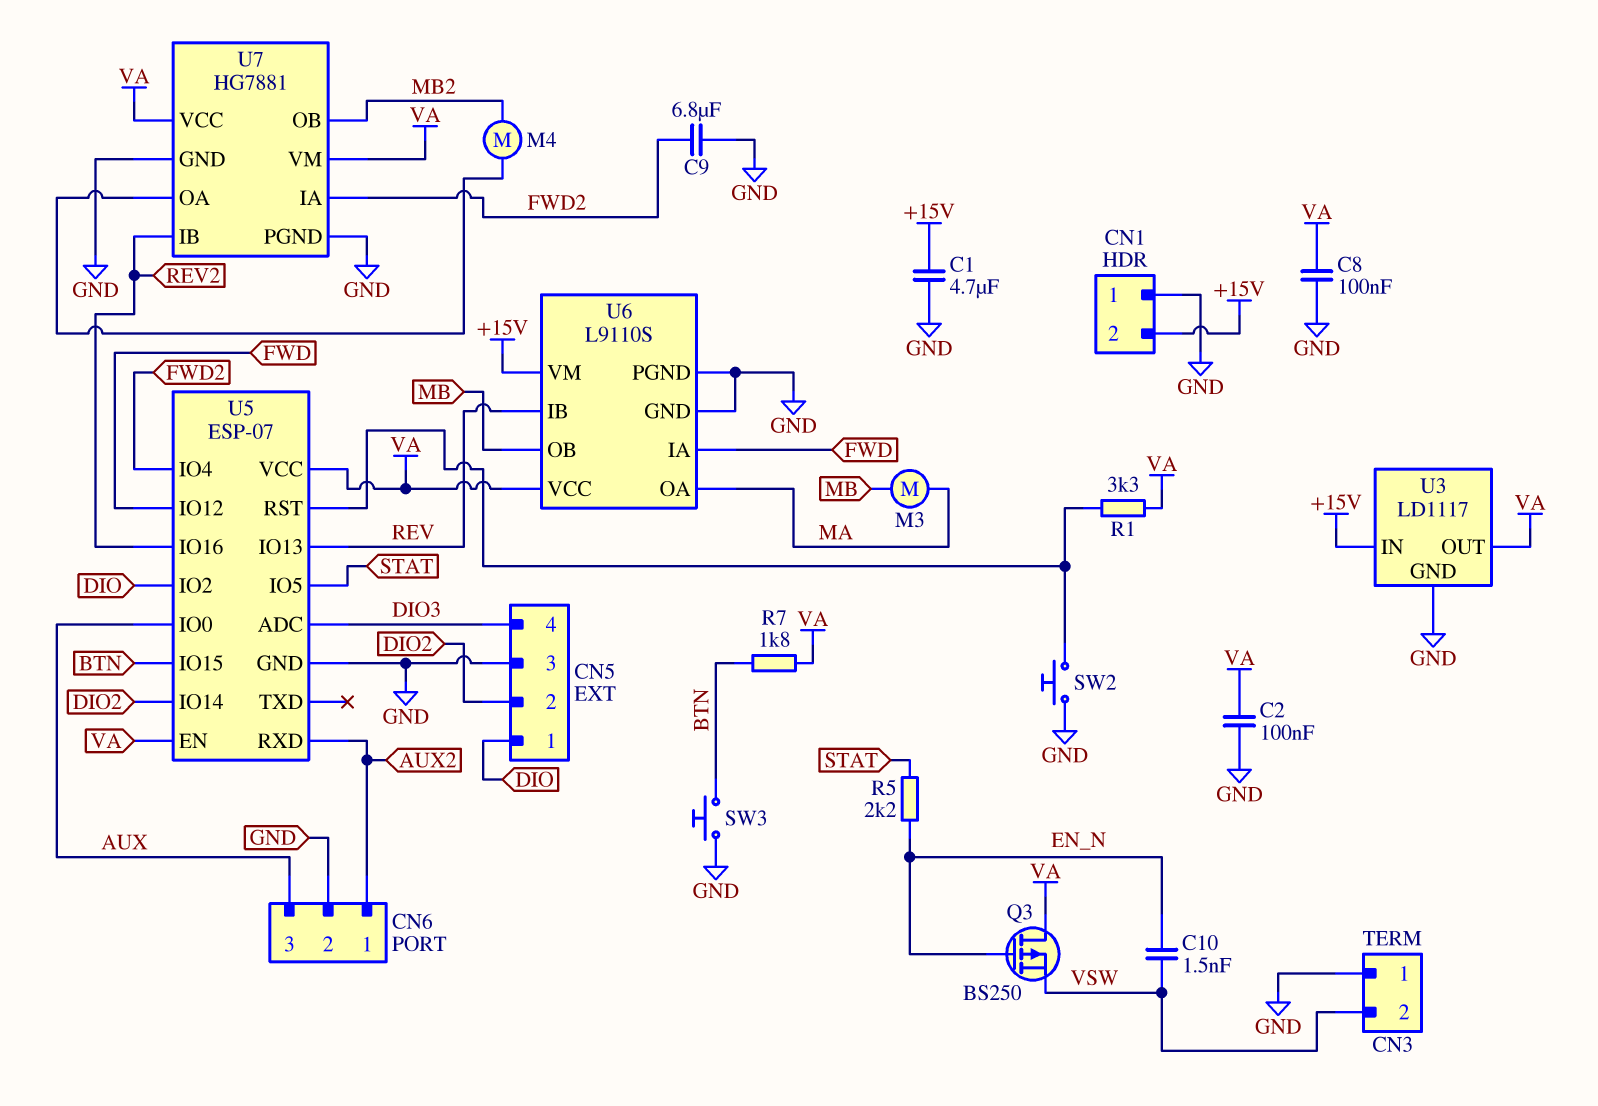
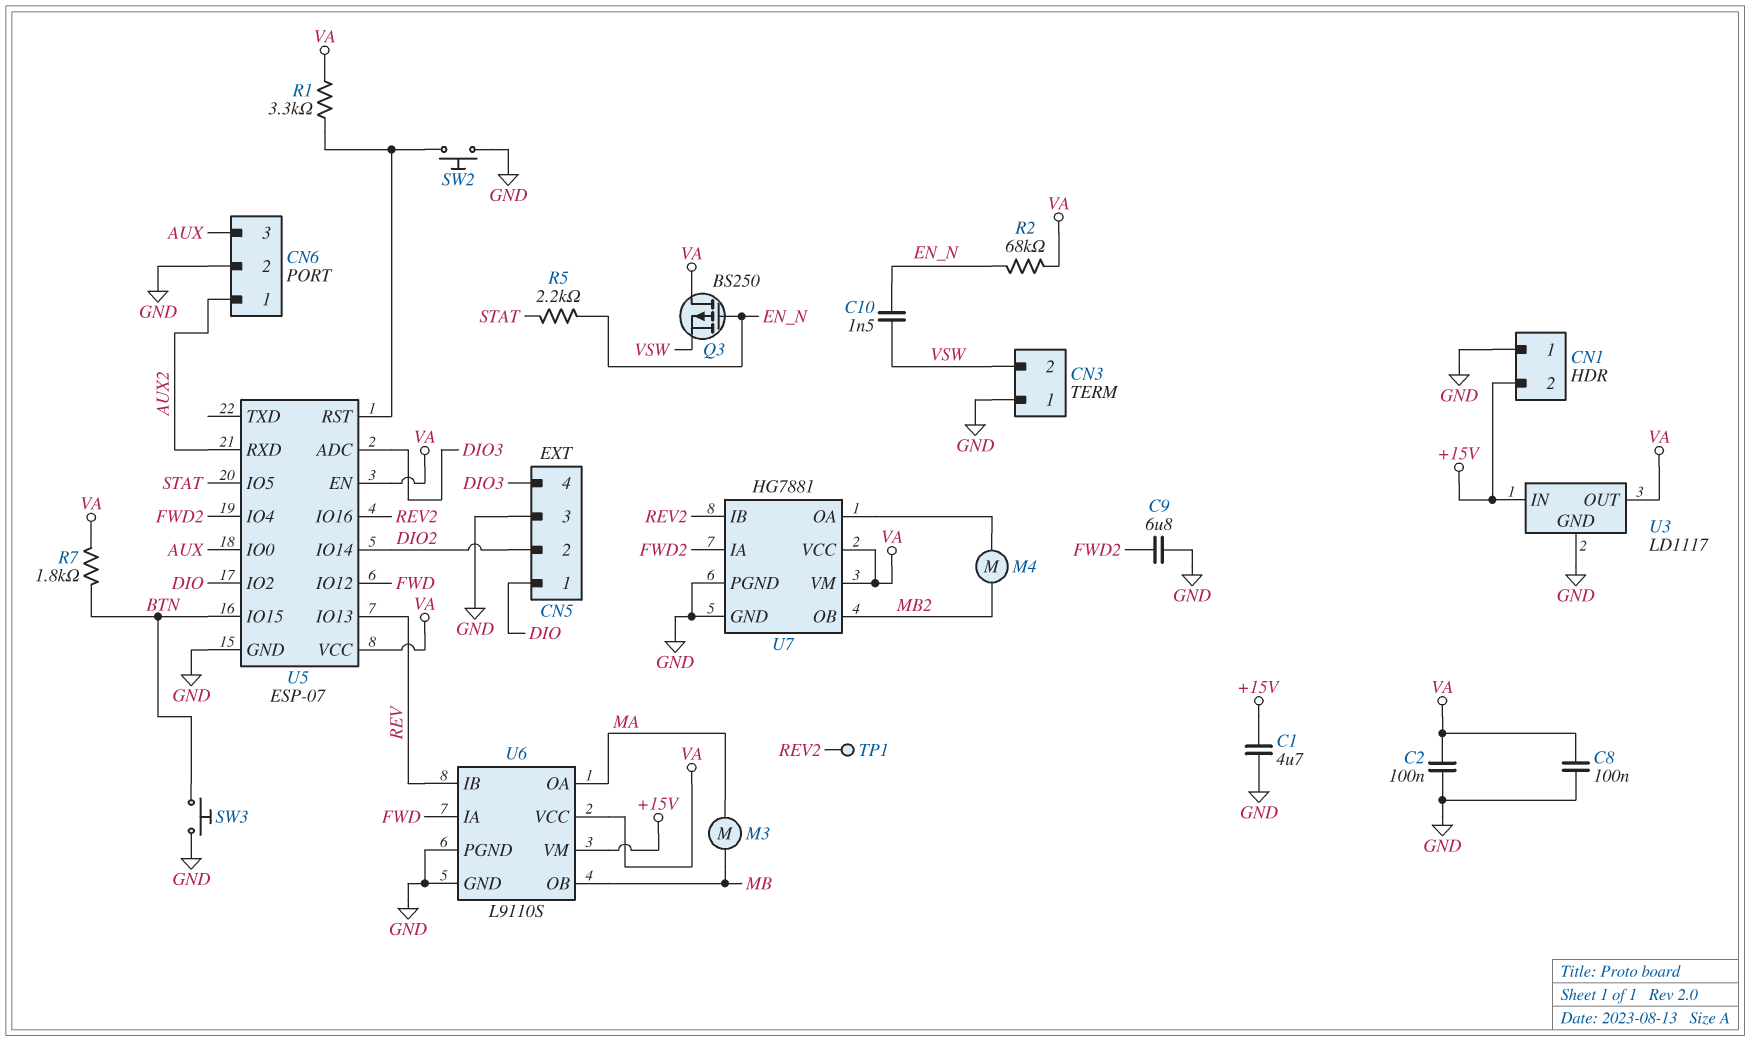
R2: none -> 68k (EN_N, VA)
TP1: none -> test point (REV2)

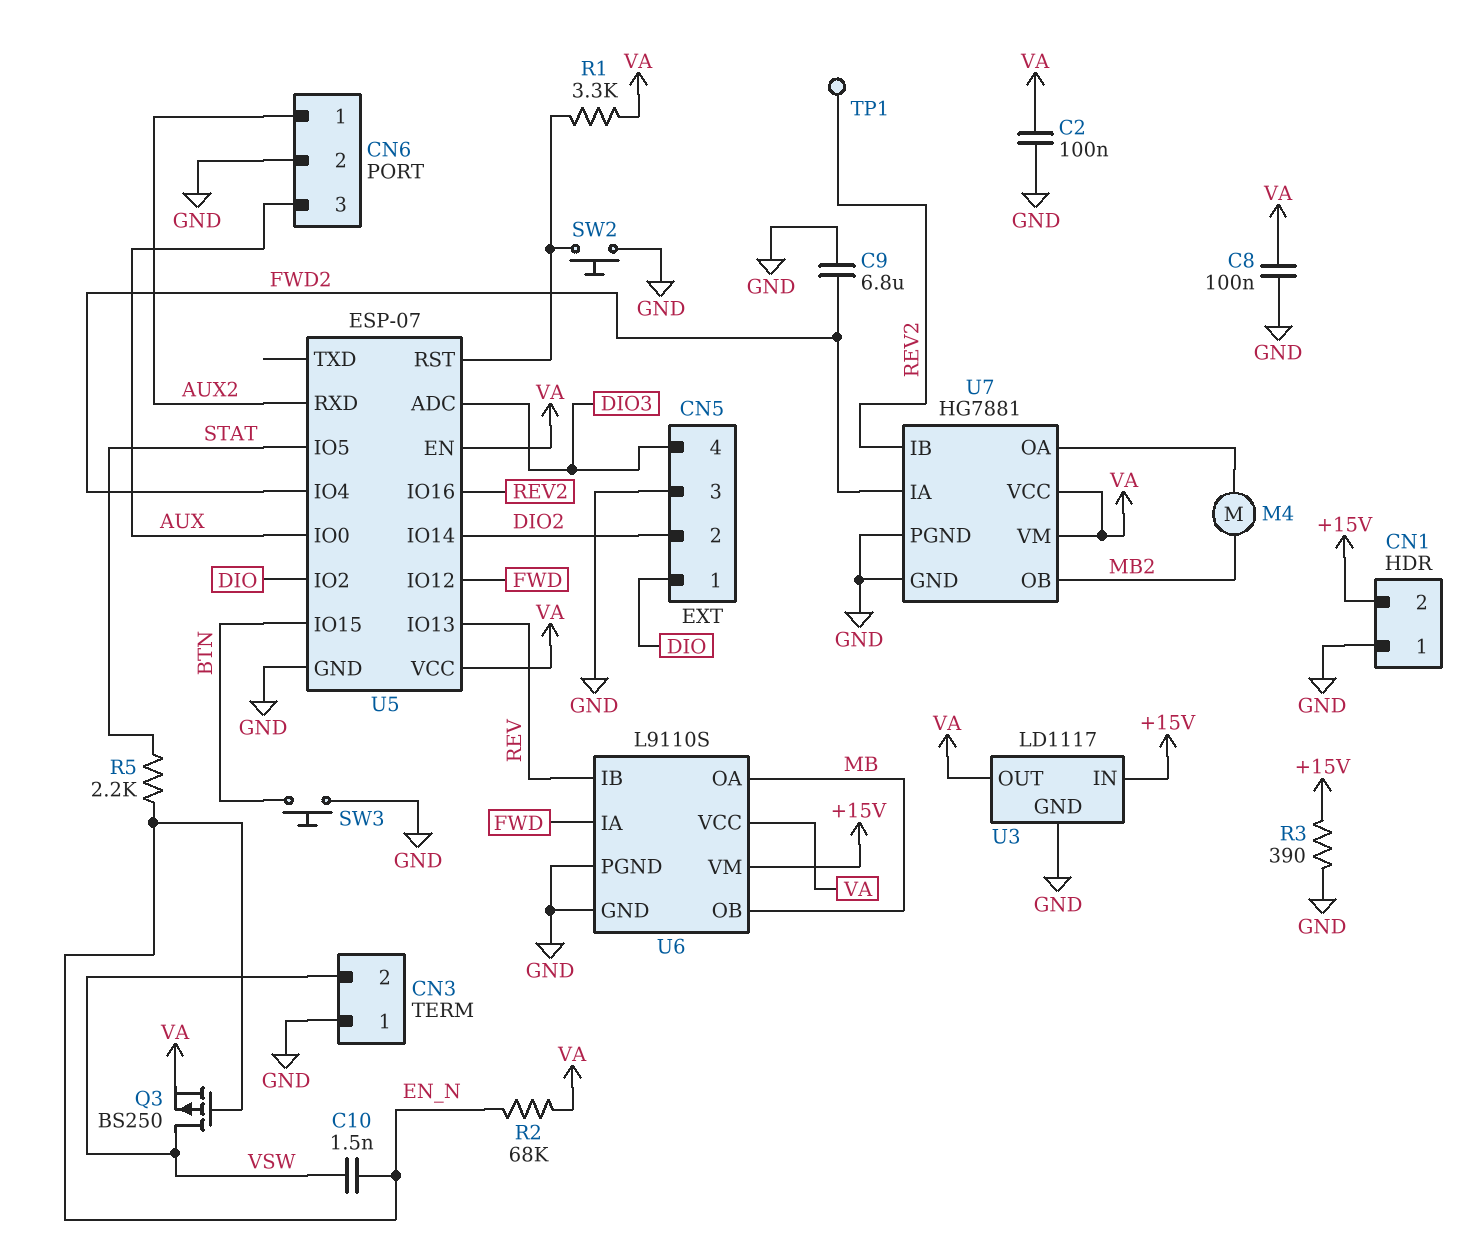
C1: 4.7uF (+15V, GND) -> none
M3: motor (MA, MB) -> none
Q3: PMOS BS250 (G EN_N, D VA, S VSW) -> PMOS BS250 (G EN_N, D VSW, S VA)
R3: none -> 390 (+15V, GND)
R7: 1.8k (BTN, VA) -> none
U6 pin OA: MA -> MB

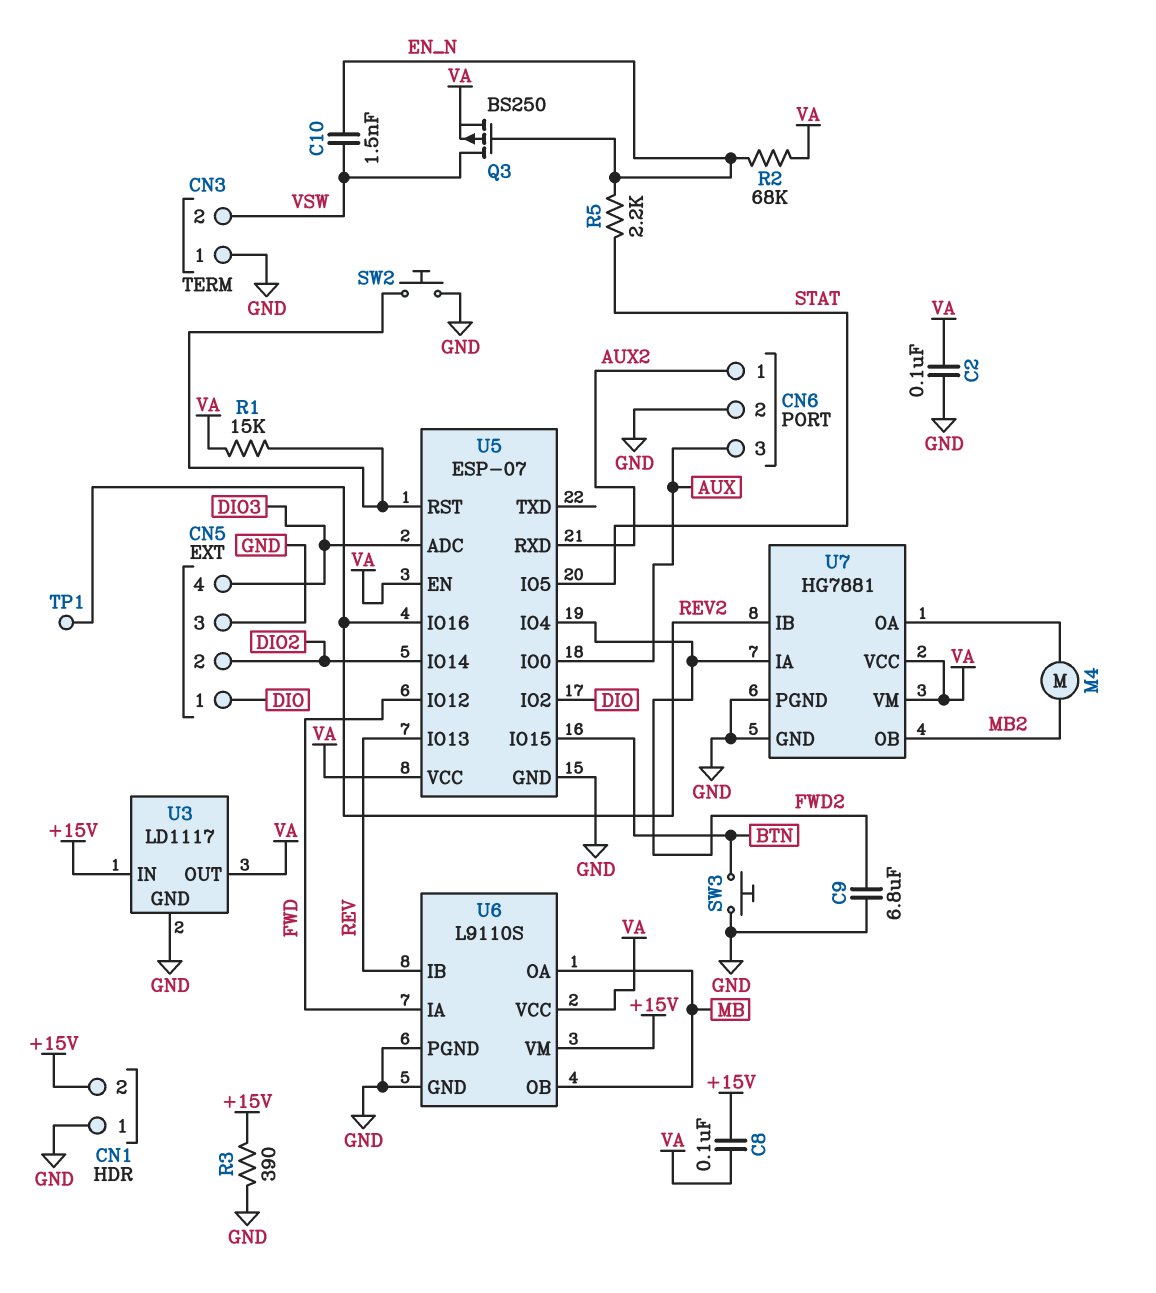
C8: 100nF (GND, VA) -> 100nF (+15V, VA)
R1: 3.3k (U5/RST, VA) -> 15k (U5/RST, VA)

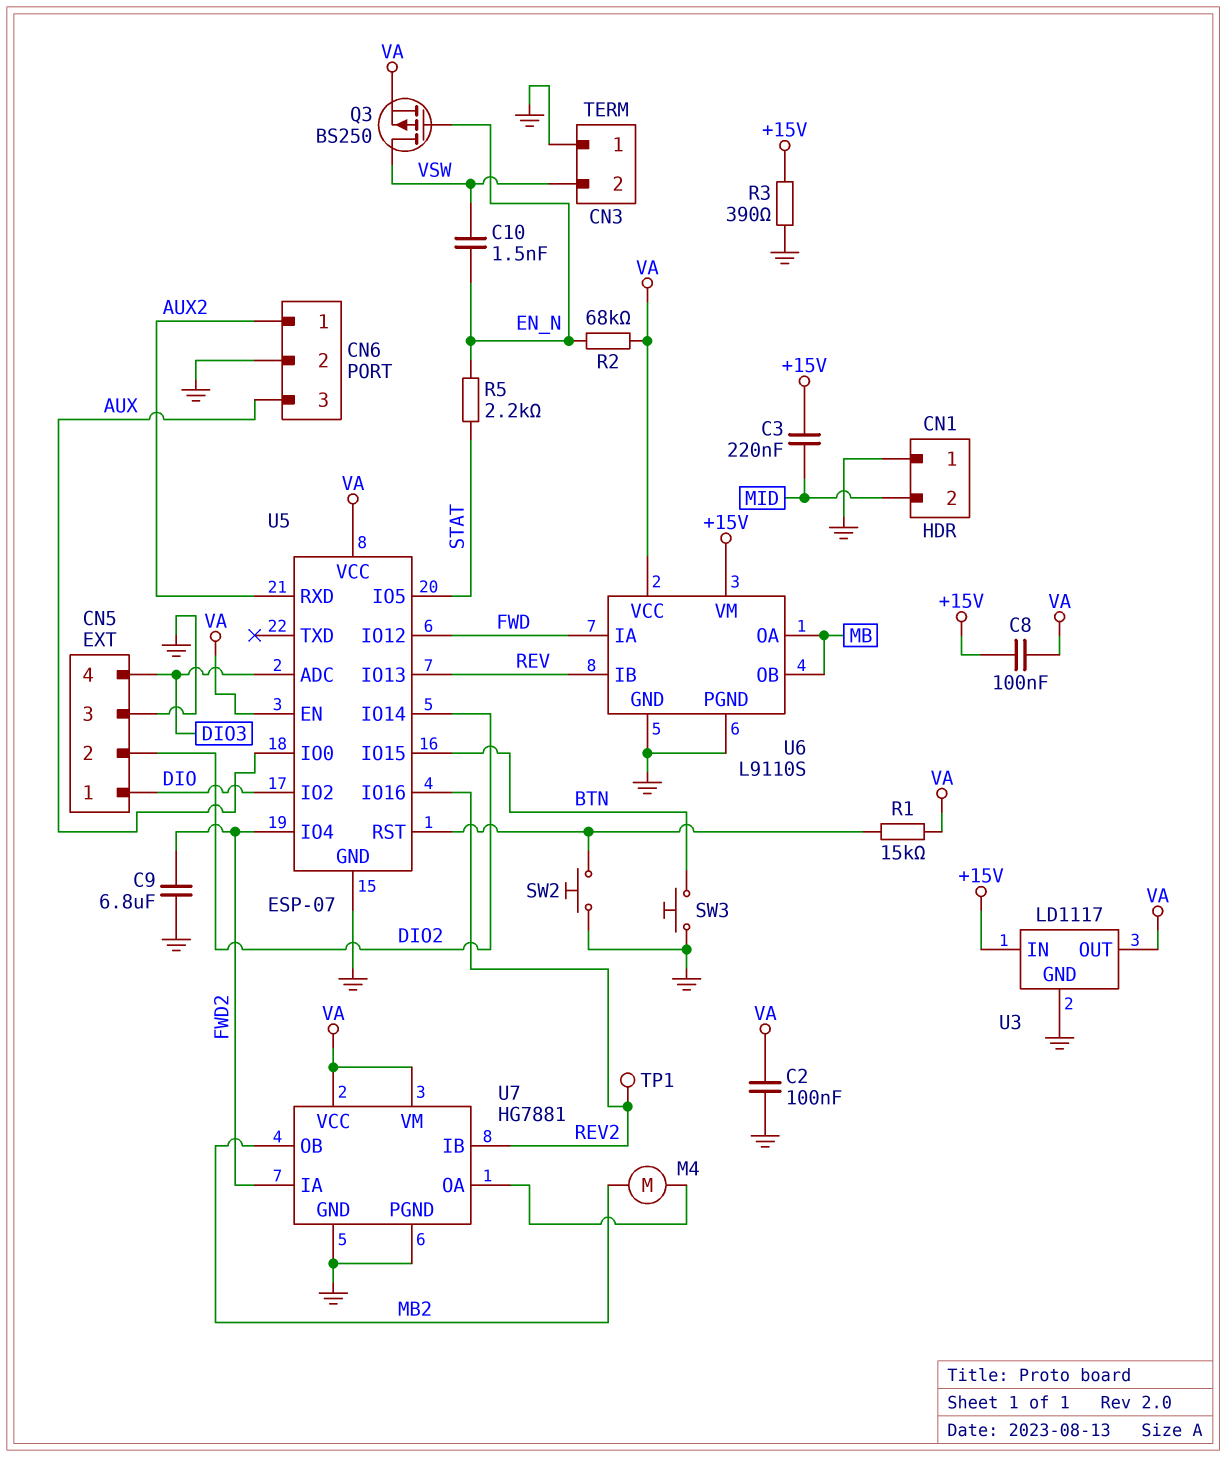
C3: none -> 220nF (+15V, MID)
CN1 pin 2: +15V -> MID

